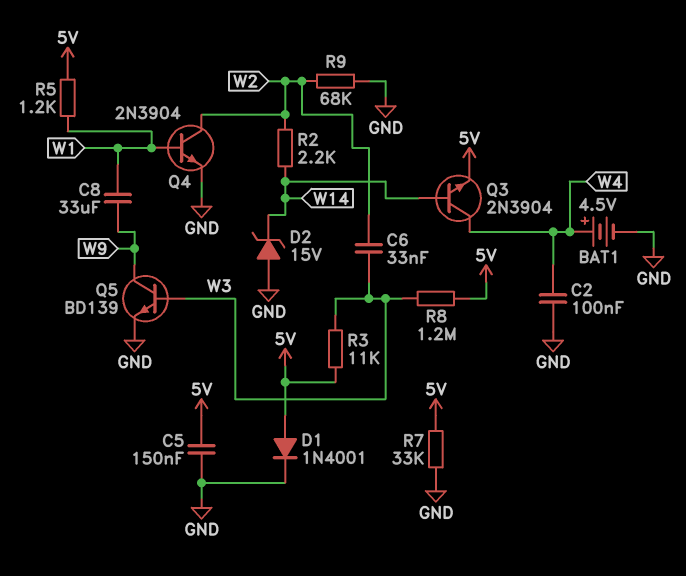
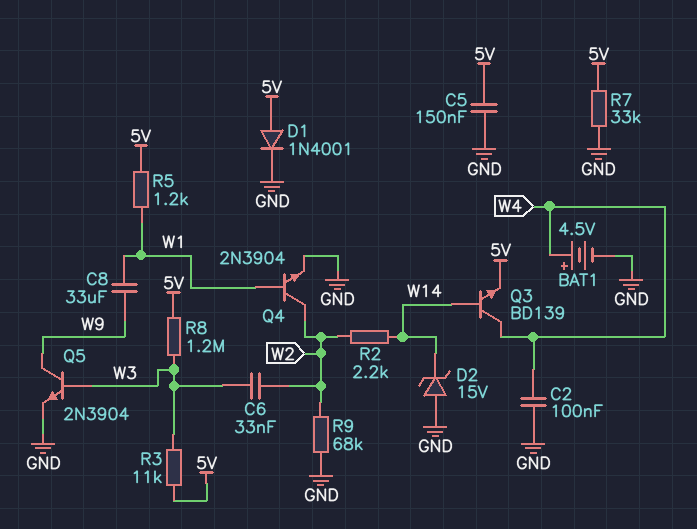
Q3: NPN 2N3904 (B W14, C W4, E 5V) -> NPN BD139 (B W14, C W4, E 5V)
Q5: NPN BD139 (B W3, C W9, E GND) -> NPN 2N3904 (B W3, C W9, E GND)

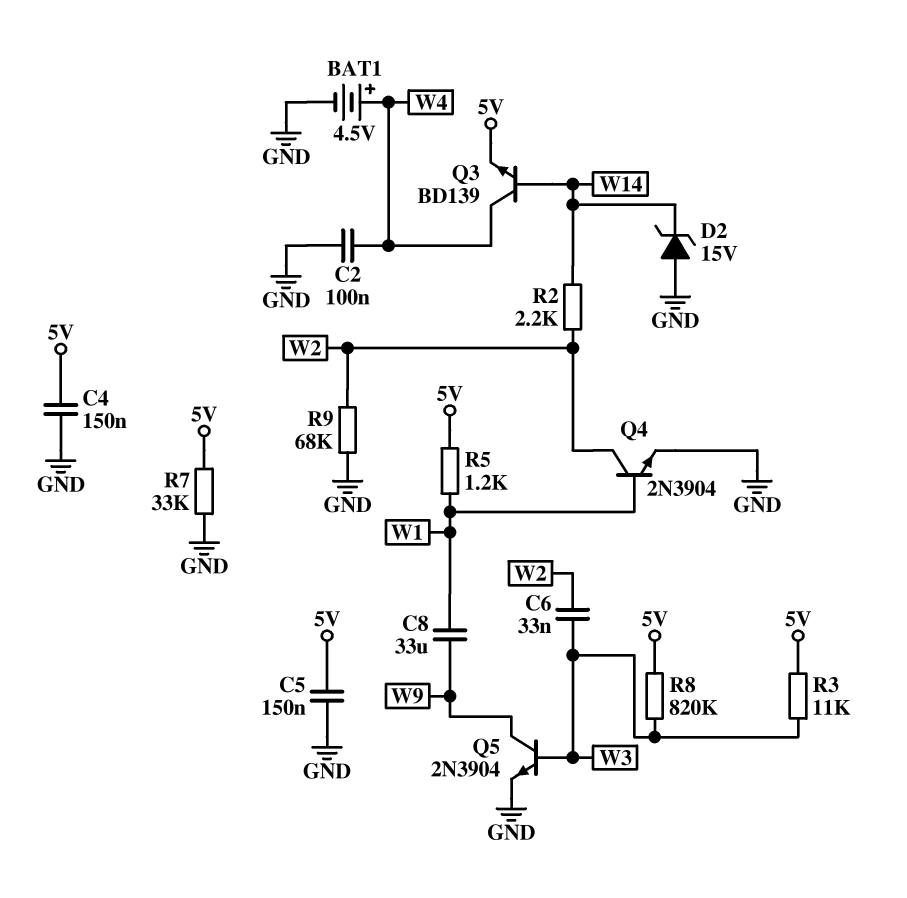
C4: none -> 150nF (5V, GND)
D1: diode 1N4001 (A 5V, K GND) -> none
R8: 1.2M (5V, W3) -> 820k (5V, W3)

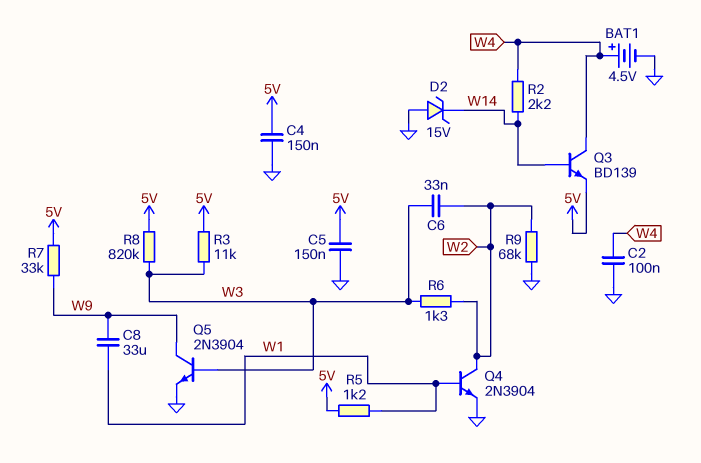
R2: 2.2k (W2, W14) -> 2.2k (W4, W14)
R6: none -> 1.3k (W2, W3)
R7: 33k (5V, GND) -> 33k (5V, W9)

